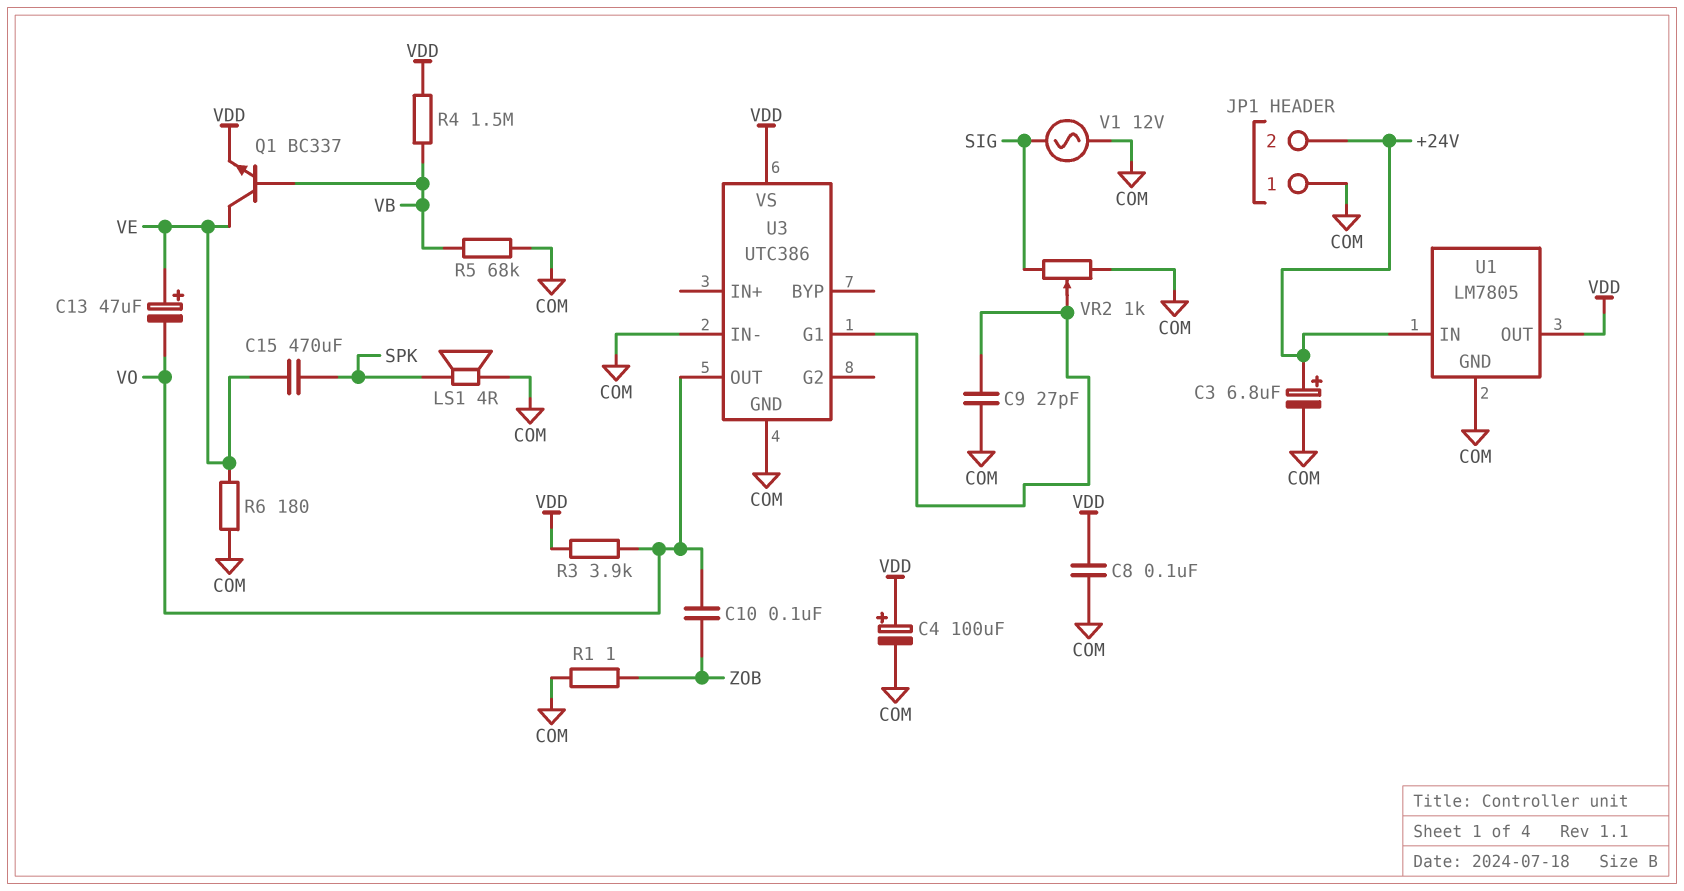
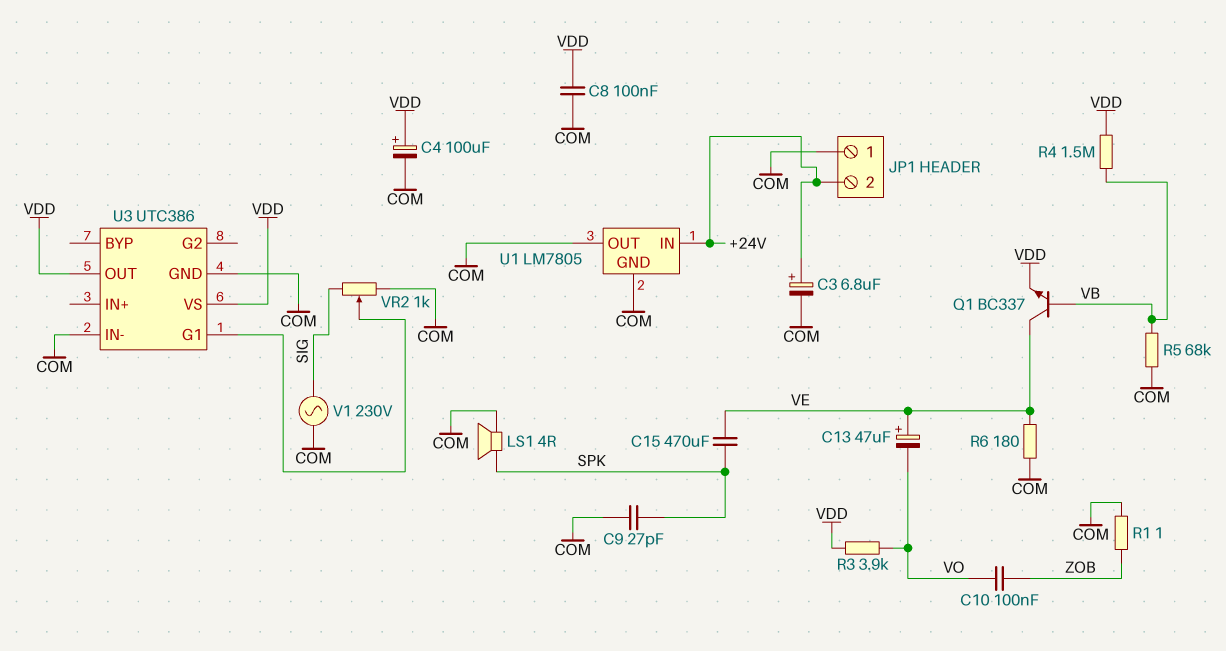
C9: 27pF (COM, U3/G1) -> 27pF (COM, SPK)
U1 pin OUT: VDD -> COM
U3 pin OUT: VO -> VDD
V1: AC 12V (COM, SIG) -> AC 230V (COM, SIG)

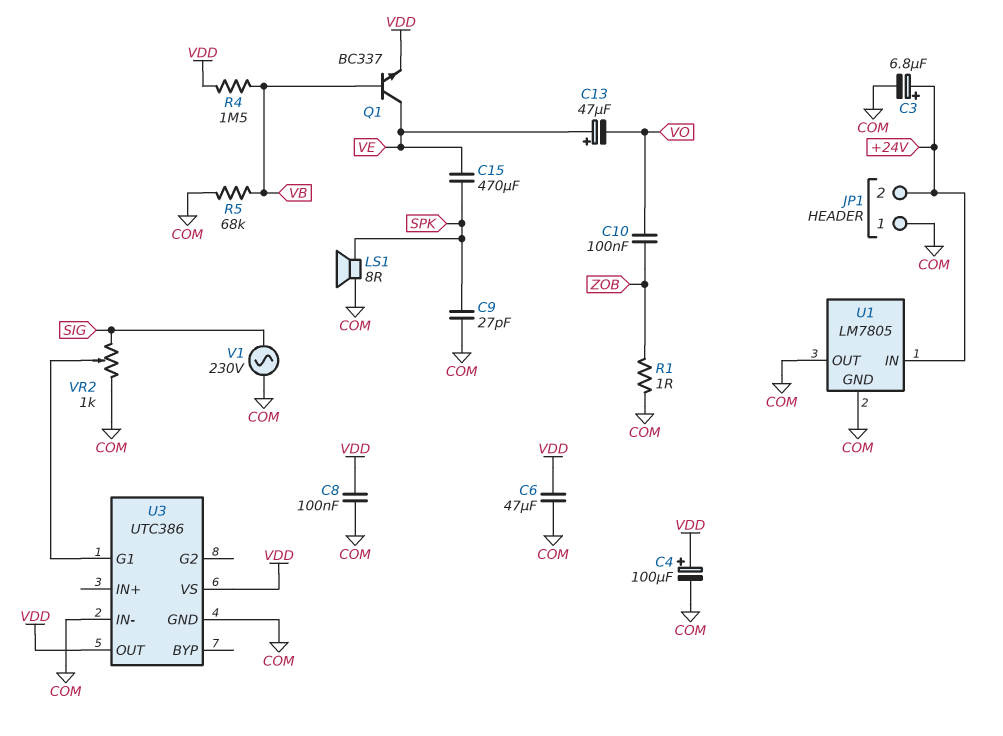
C6: none -> 47uF (COM, VDD)
LS1: speaker 4R (COM, SPK) -> speaker 8R (COM, SPK)
R3: 3.9k (VDD, VO) -> none
R6: 180 (COM, VE) -> none

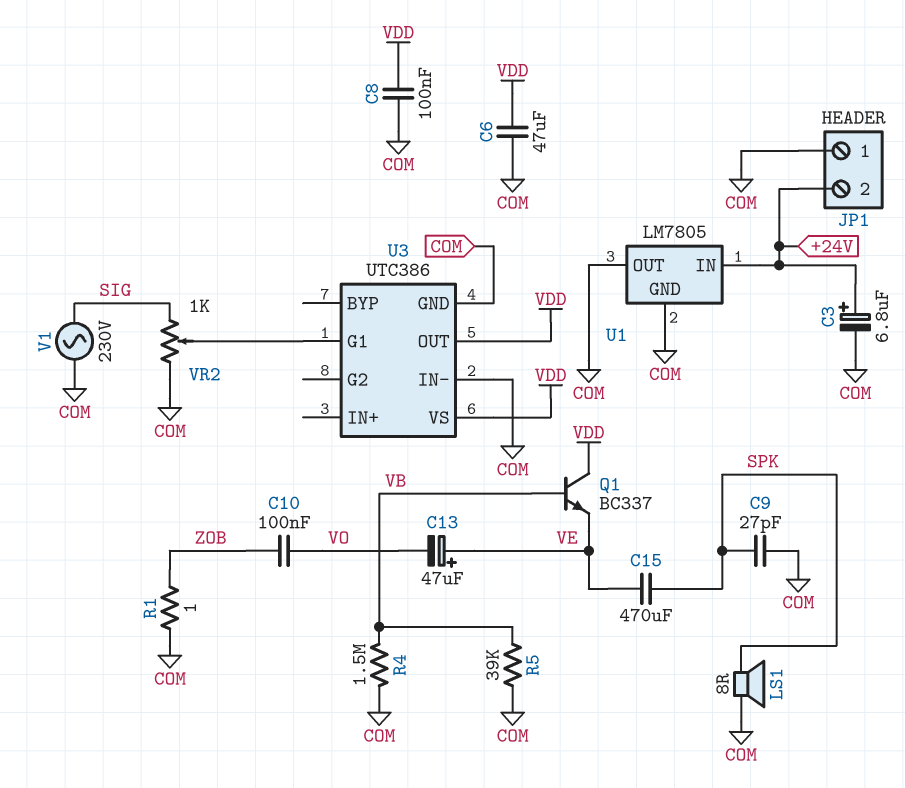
C4: 100uF (plus VDD, minus COM) -> none
Q1: NPN BC337 (B VB, C VE, E VDD) -> NPN BC337 (B VB, C VDD, E VE)
R4: 1.5M (VB, VDD) -> 1.5M (COM, VB)
R5: 68k (COM, VB) -> 39k (COM, VB)

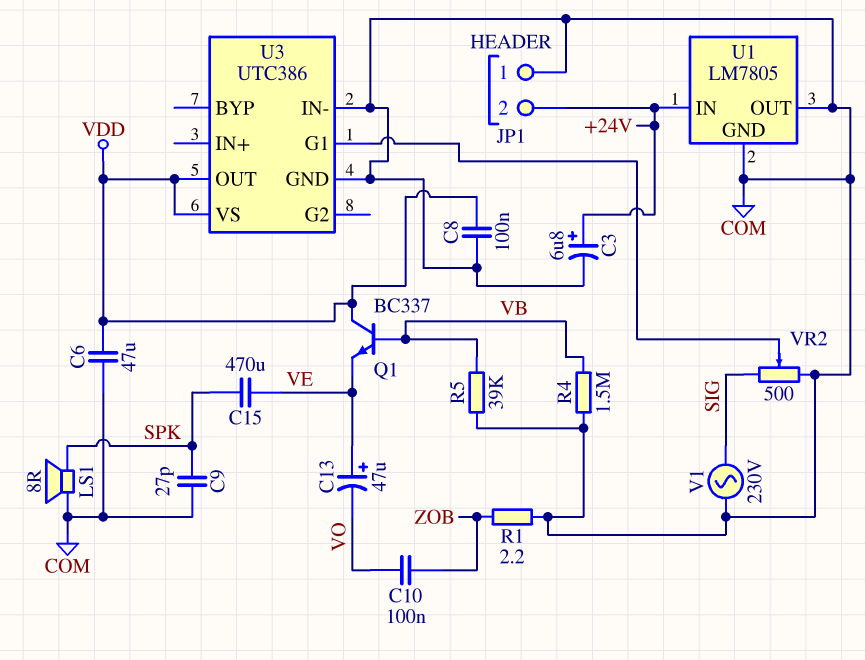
R1: 1 (COM, ZOB) -> 2.2 (COM, ZOB)
VR2: 1k (COM, SIG, wiper U3/G1) -> 500 (COM, SIG, wiper U3/G1)

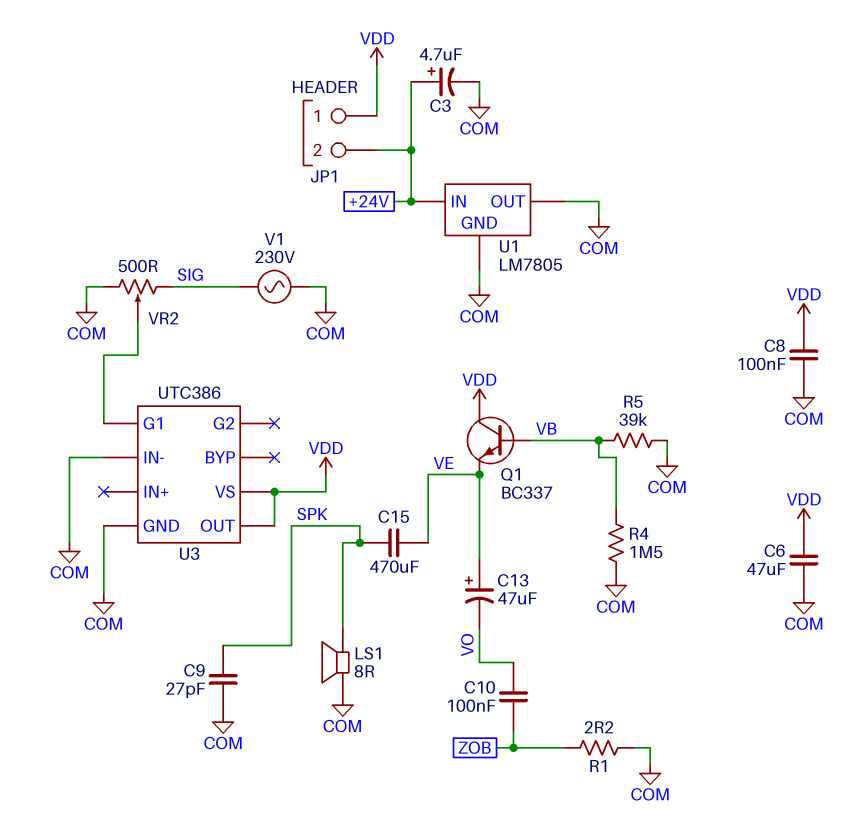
C3: 6.8uF (plus +24V, minus COM) -> 4.7uF (plus +24V, minus COM)
JP1 pin 1: COM -> VDD

